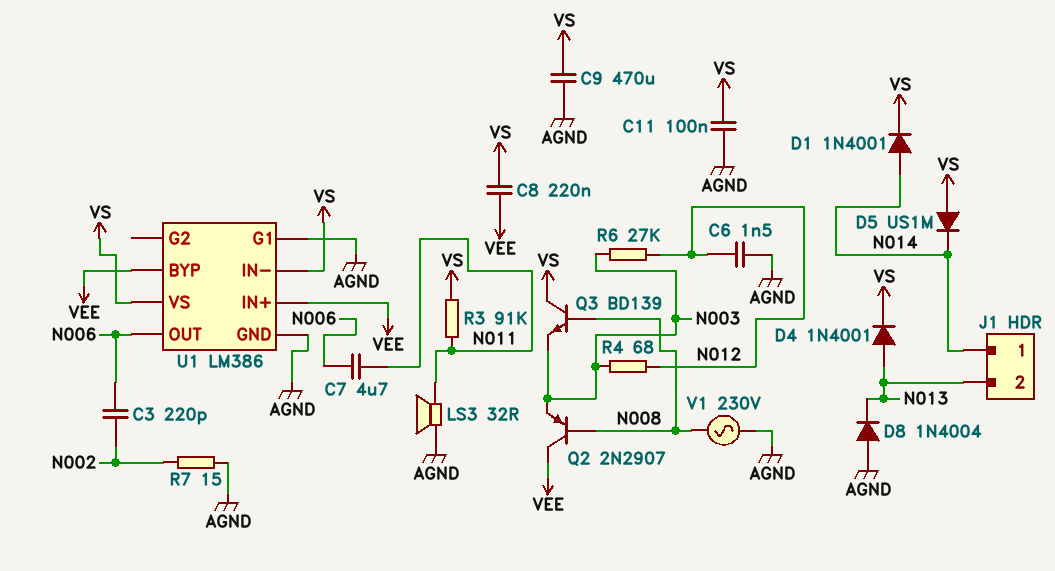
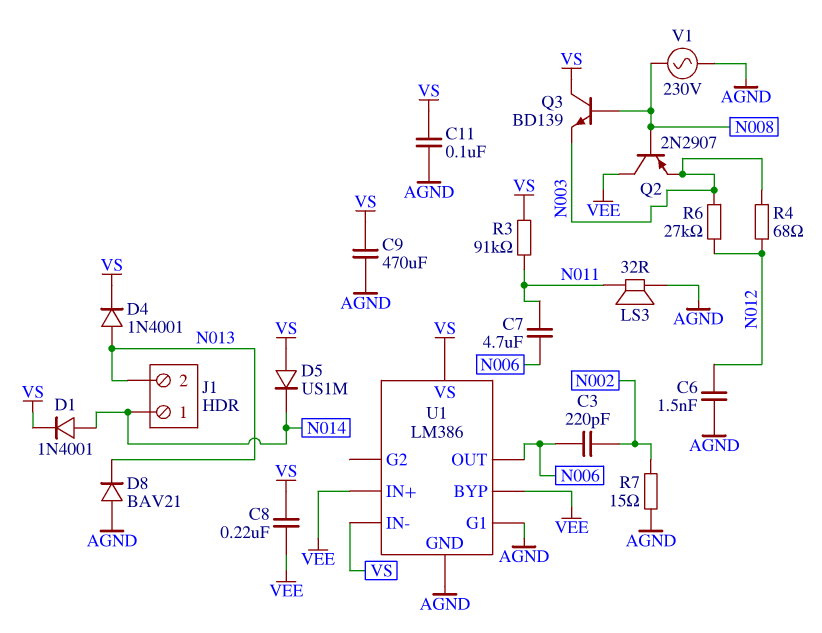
D8: diode 1N4004 (A AGND, K N013) -> diode BAV21 (A AGND, K N013)

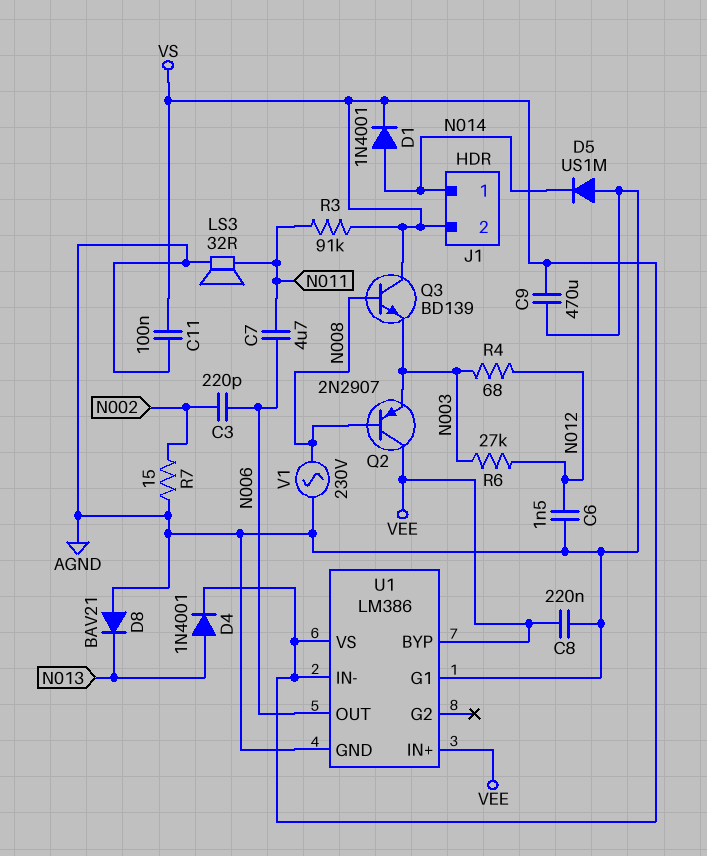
C8: 220nF (VEE, VS) -> 220nF (AGND, VEE)
D5: diode US1M (A VS, K N014) -> diode US1M (A AGND, K N014)
J1 pin 2: N013 -> VS

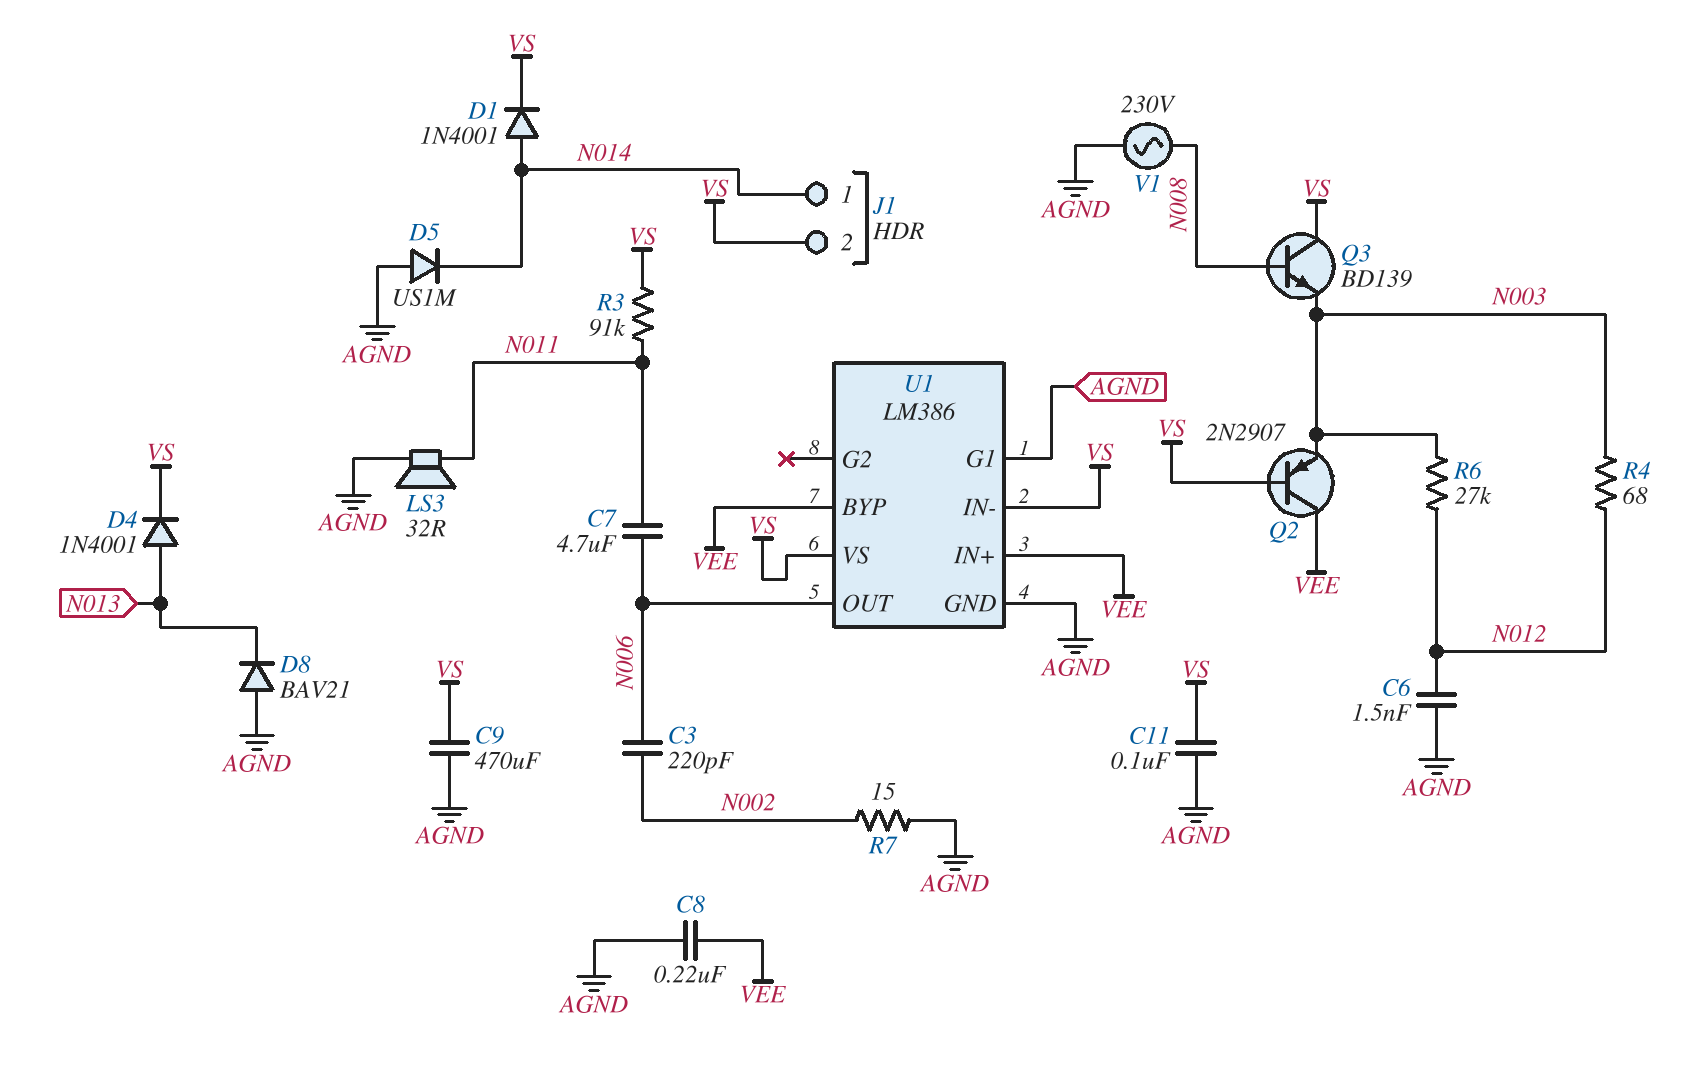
Q2: PNP 2N2907 (B N008, C VEE, E N003) -> PNP 2N2907 (B VS, C VEE, E N003)

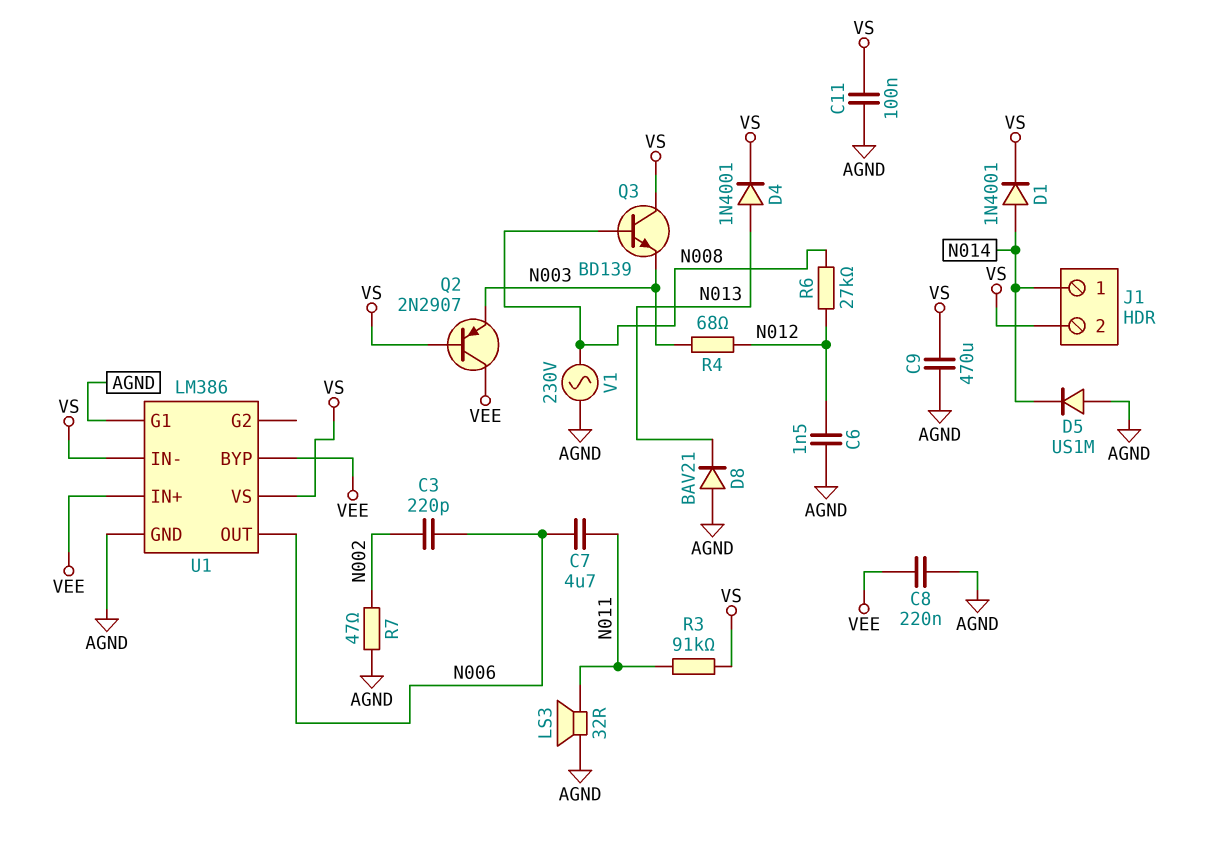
R6: 27k (N003, N012) -> 27k (N008, N012)
R7: 15 (AGND, N002) -> 47 (AGND, N002)

